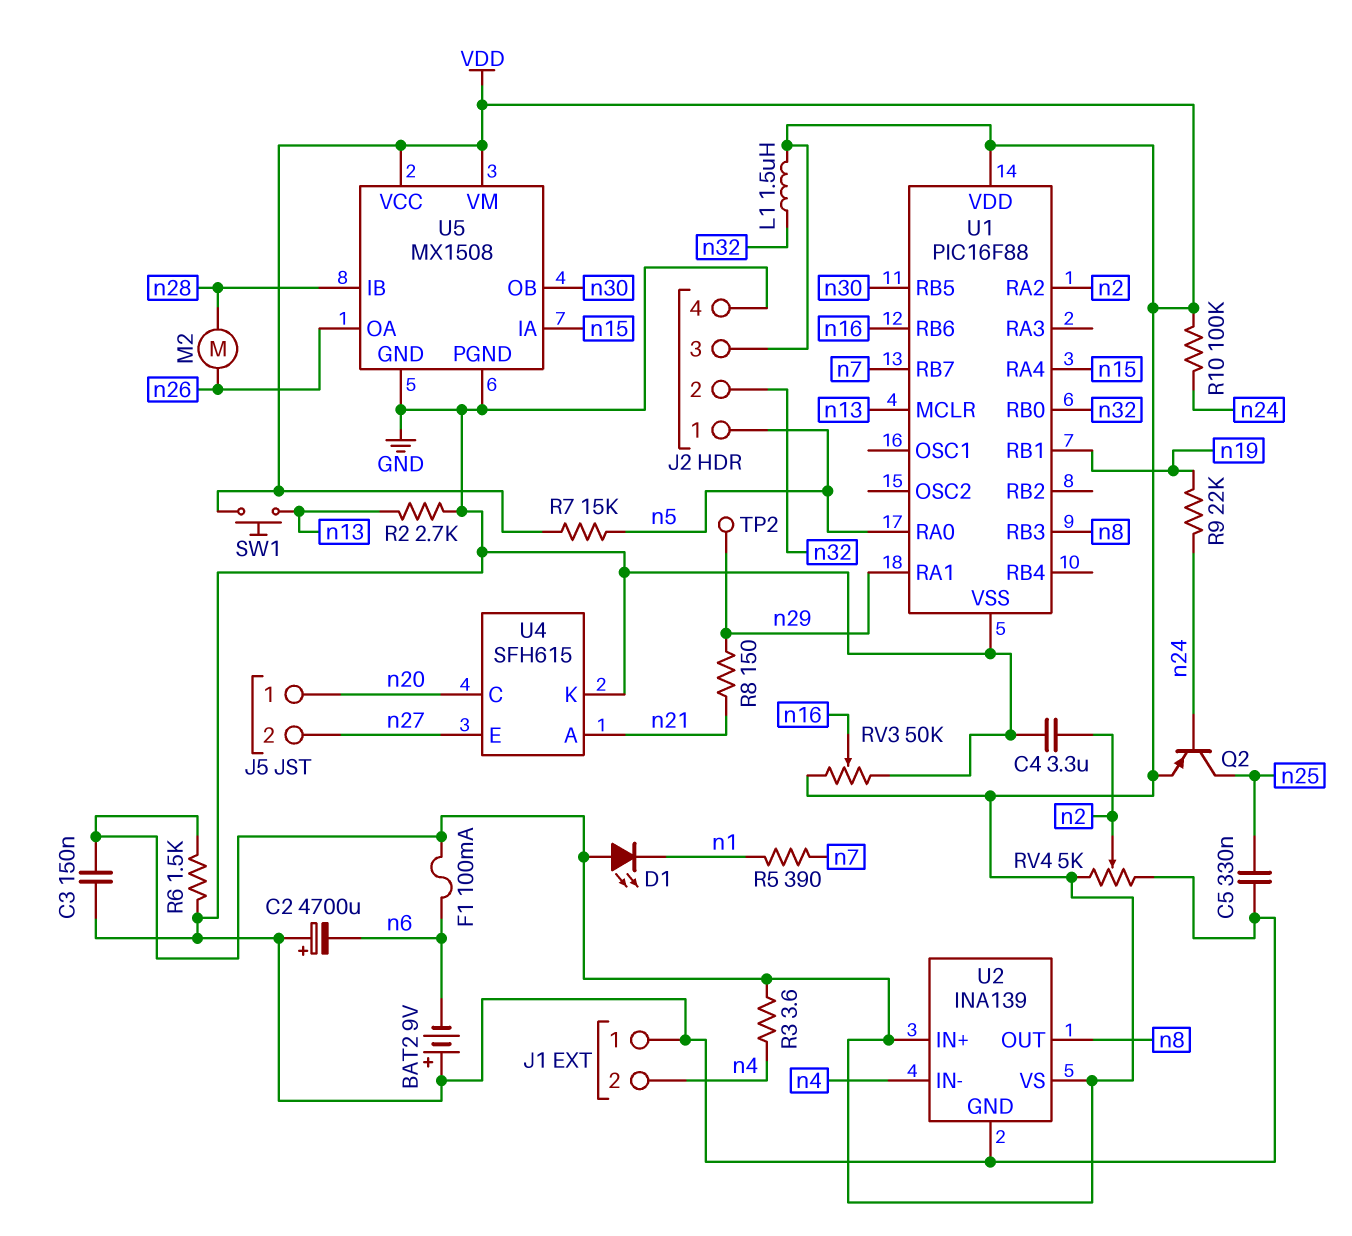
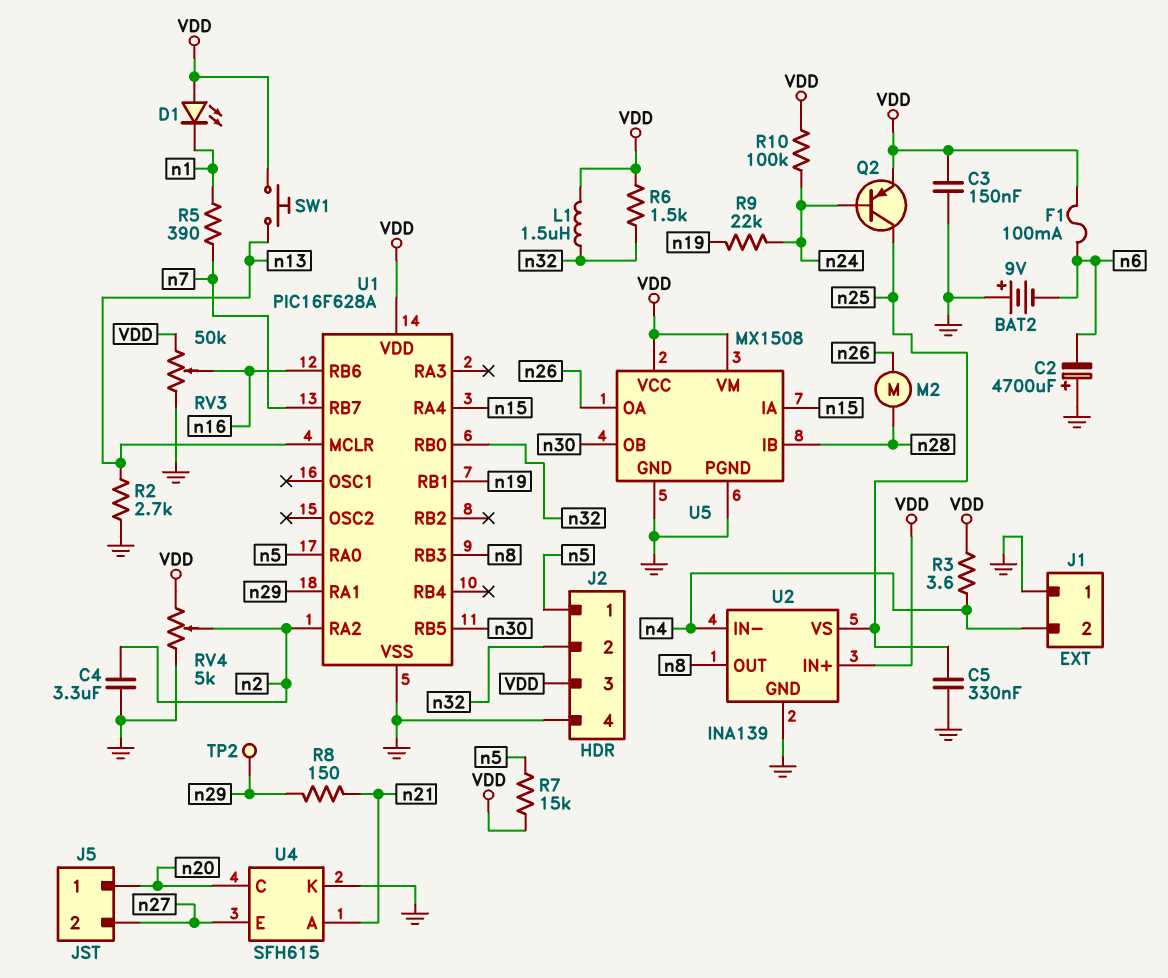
R6: 1.5k (GND, VDD) -> 1.5k (VDD, n32)
U1: PIC16F88 -> PIC16F628A
U2 pin VS: VDD -> n25

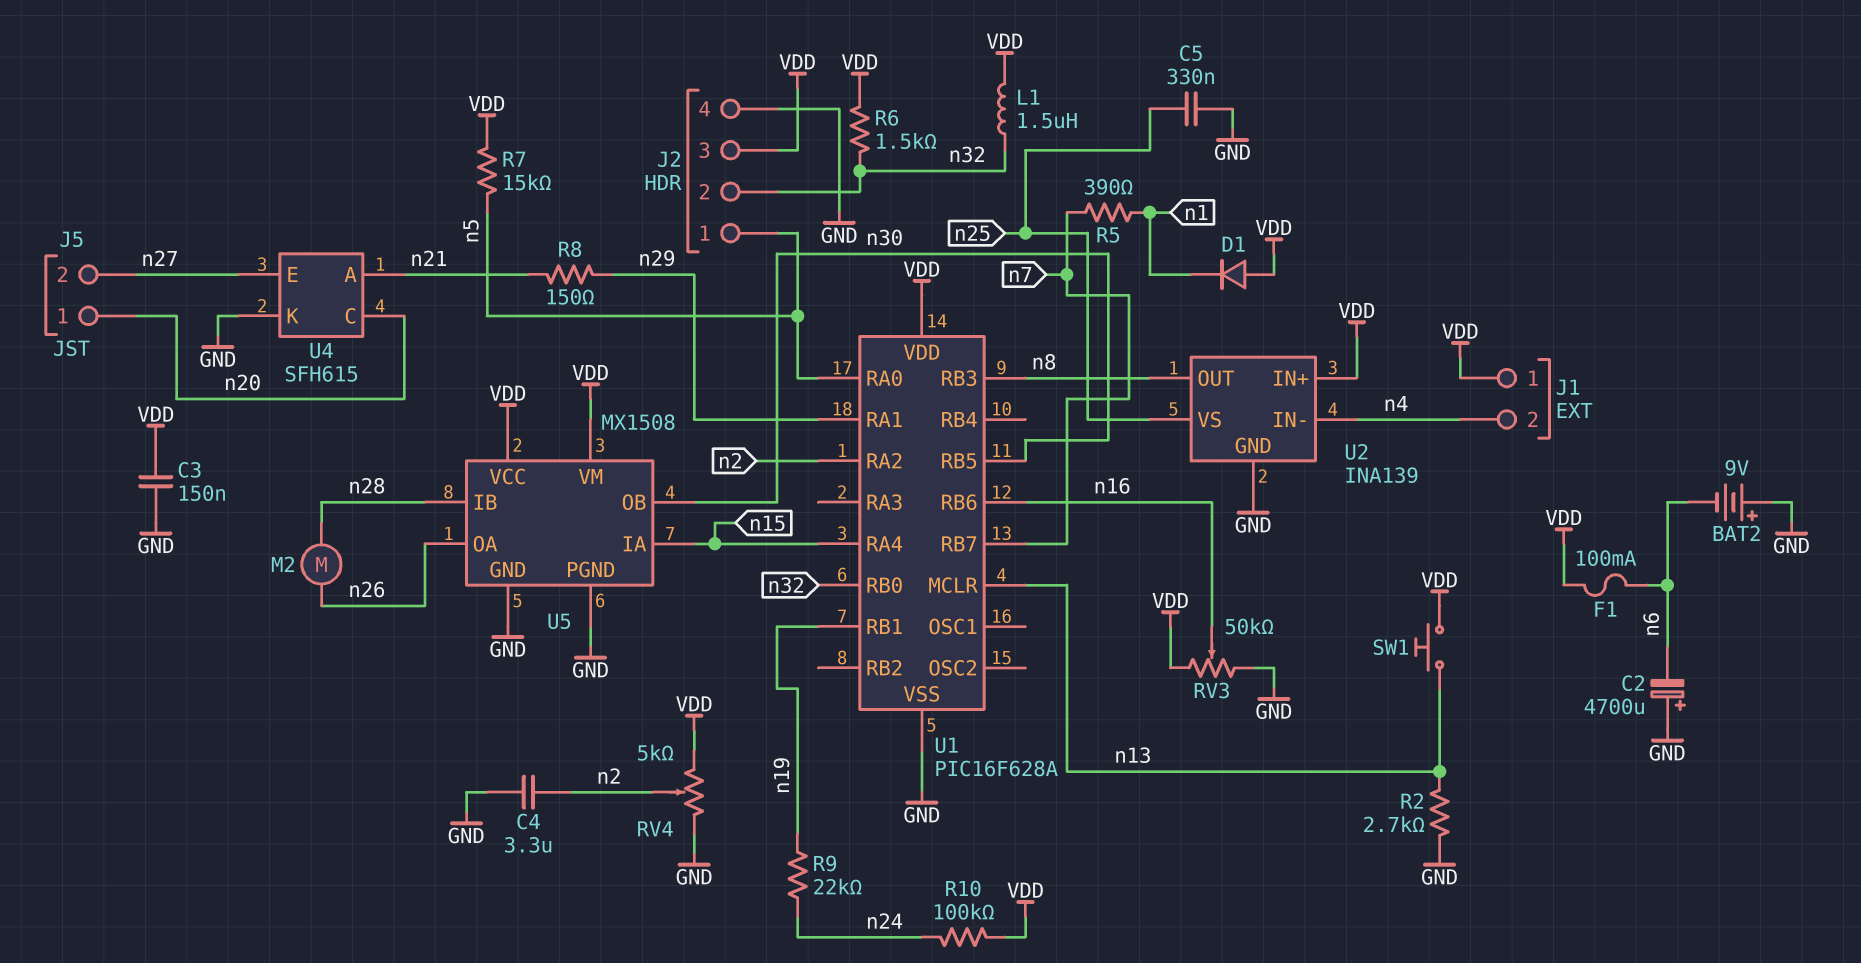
D1: LED (A VDD, K n1) -> diode (A VDD, K n1)
J1 pin 1: GND -> VDD
Q2: PNP (B n24, C n25, E VDD) -> none
R3: 3.6 (VDD, n4) -> none
TP2: test point (n29) -> none

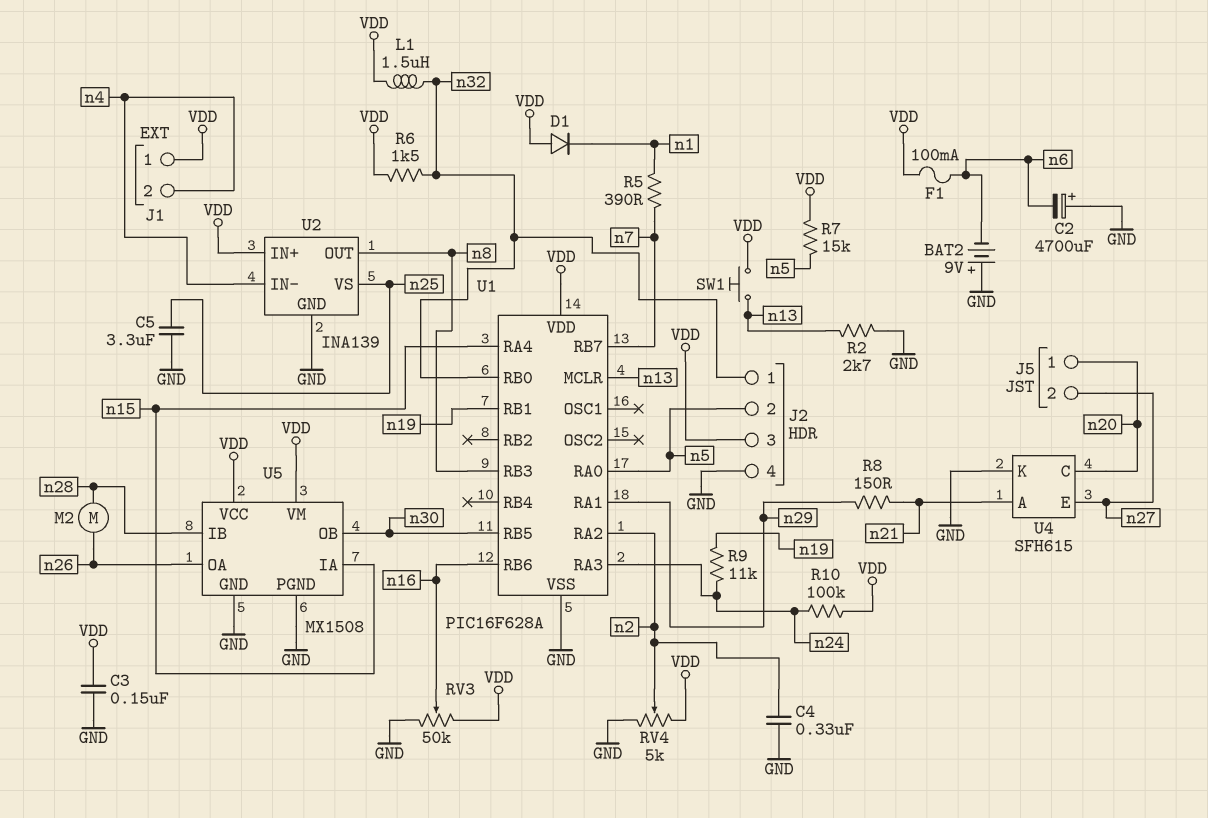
C4: 3.3uF (GND, n2) -> 330nF (GND, n2)
C5: 330nF (GND, n25) -> 3.3uF (GND, n25)
J2 pin 1: n5 -> n32
J2 pin 2: n32 -> n5
R9: 22k (n19, n24) -> 11k (n19, n24)
U1 pin RA3: none -> n24

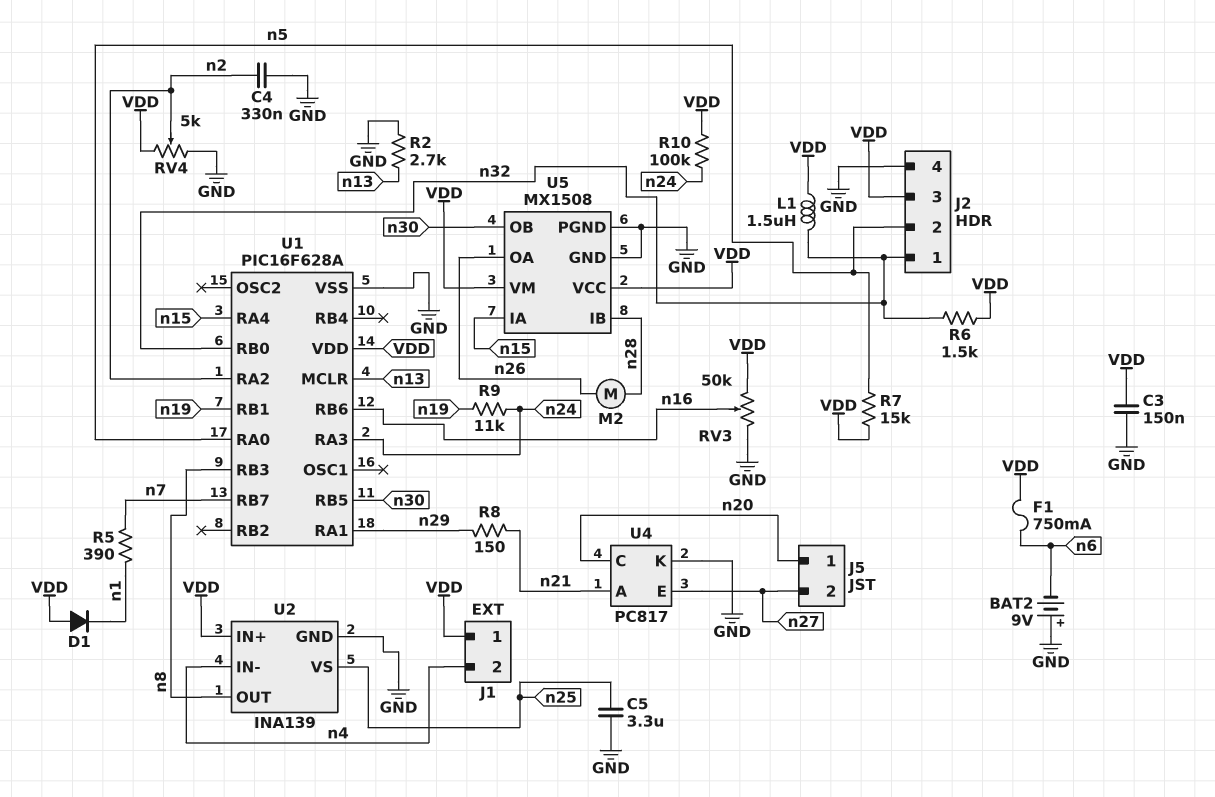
C2: 4700uF (plus GND, minus n6) -> none
F1: 100mA (VDD, n6) -> 750mA (VDD, n6)
SW1: button (VDD, n13) -> none
U4: SFH615 -> PC817

